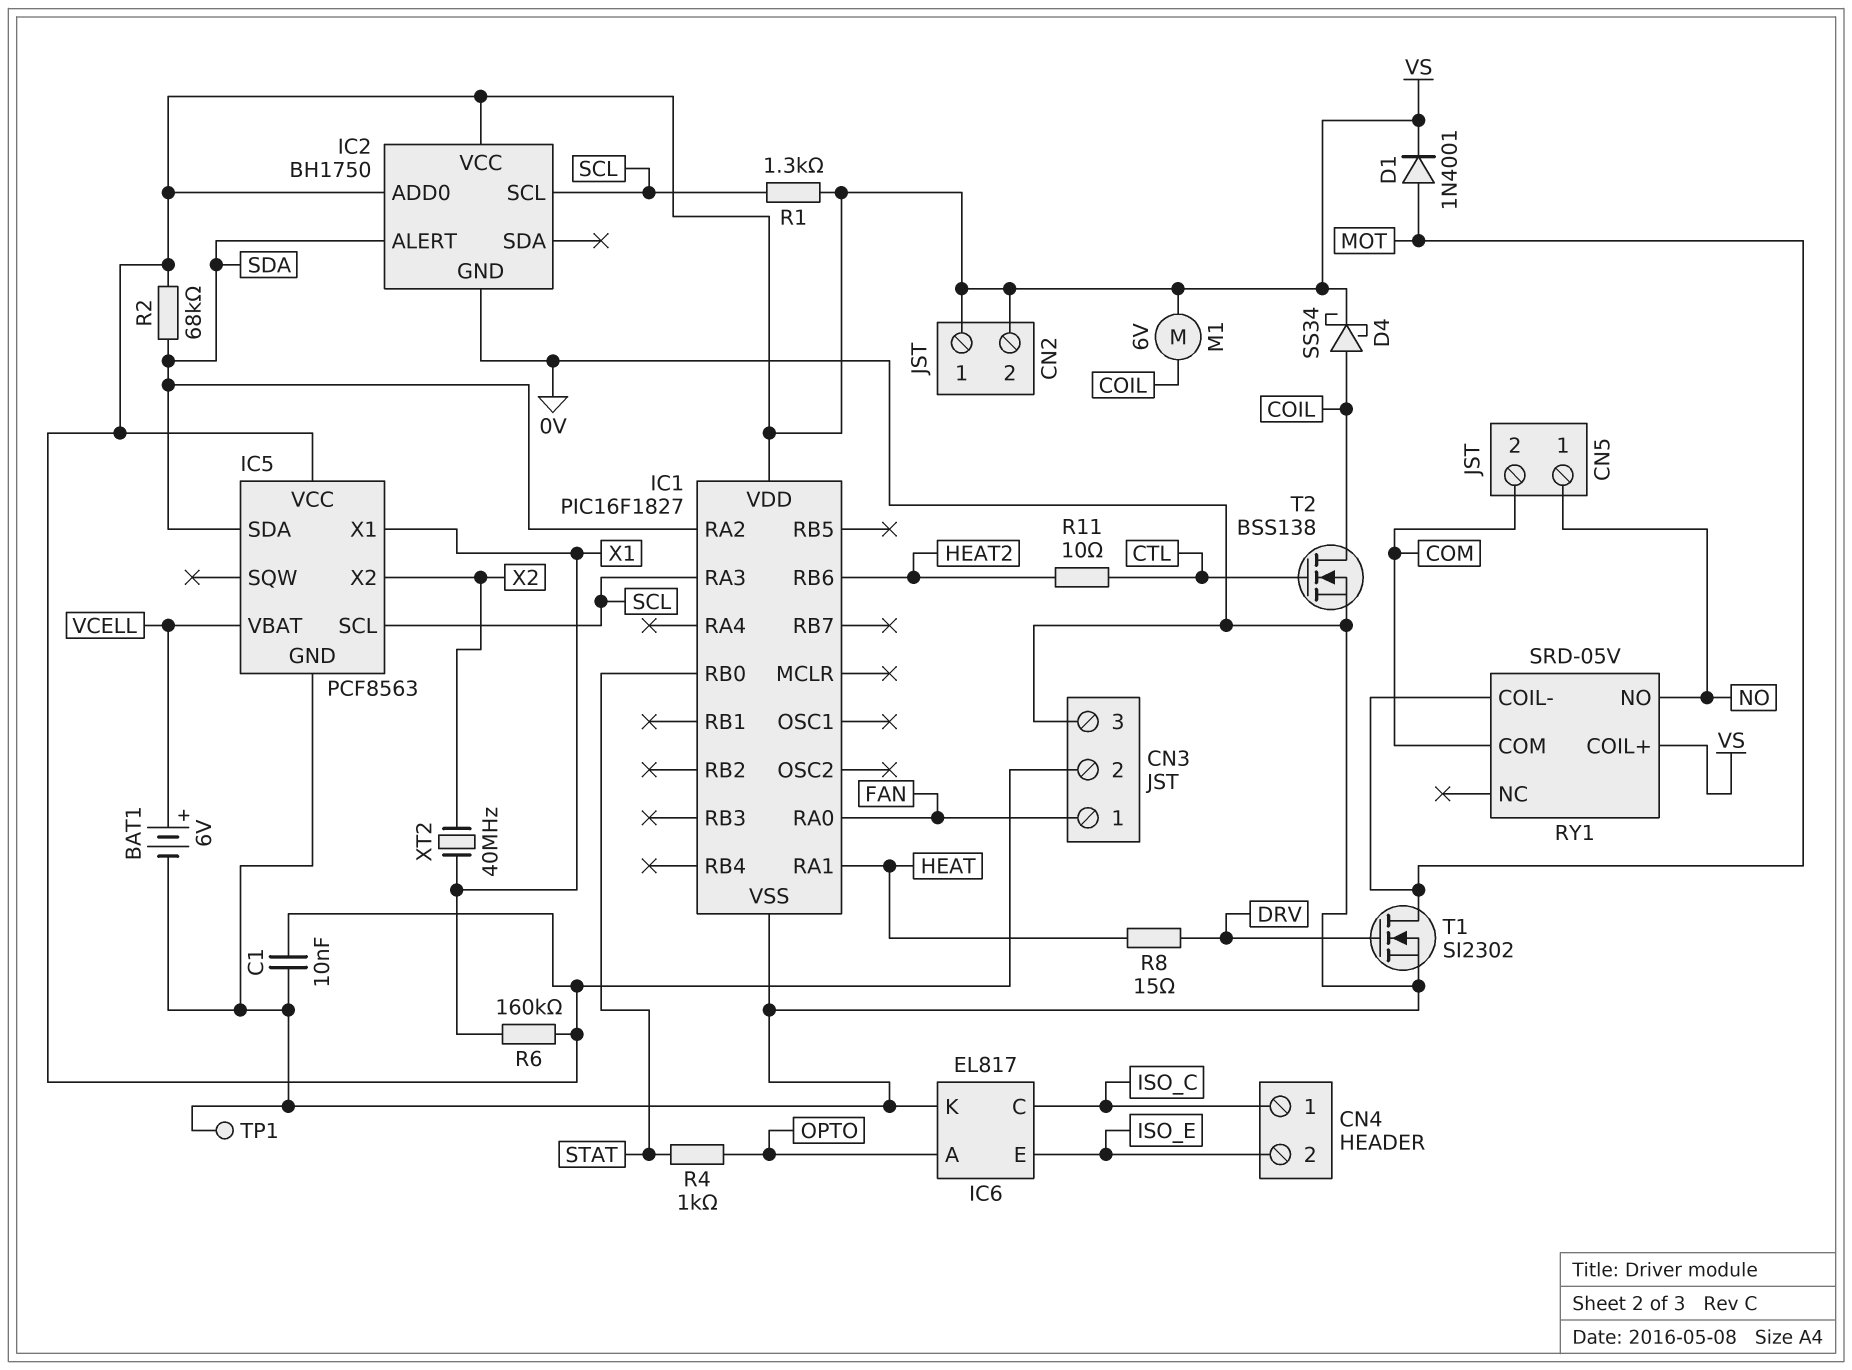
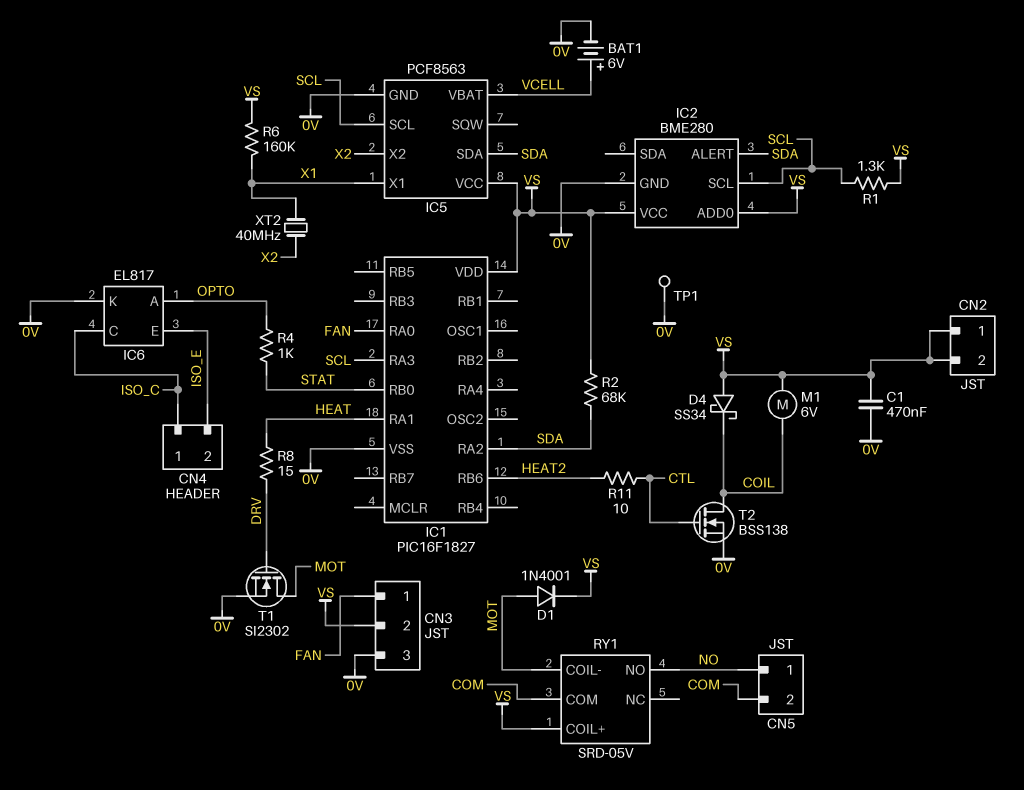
C1: 10nF (0V, VS) -> 470nF (0V, VS)
D4: schottky SS34 (A COIL, K VS) -> schottky SS34 (A VS, K COIL)
IC2: BH1750 -> BME280

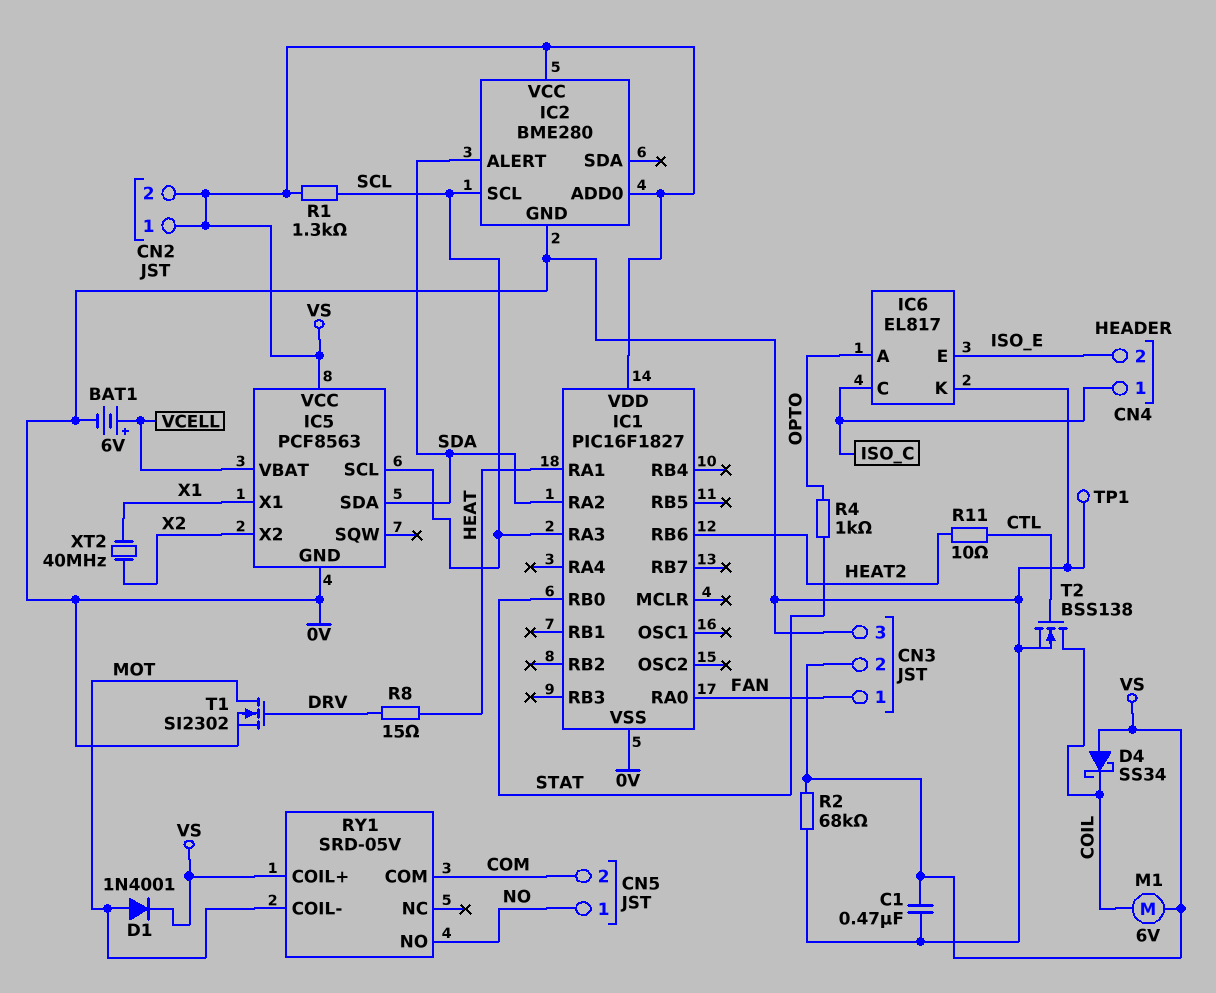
R2: 68k (SDA, VS) -> 68k (0V, VS)
R6: 160k (VS, X1) -> none

